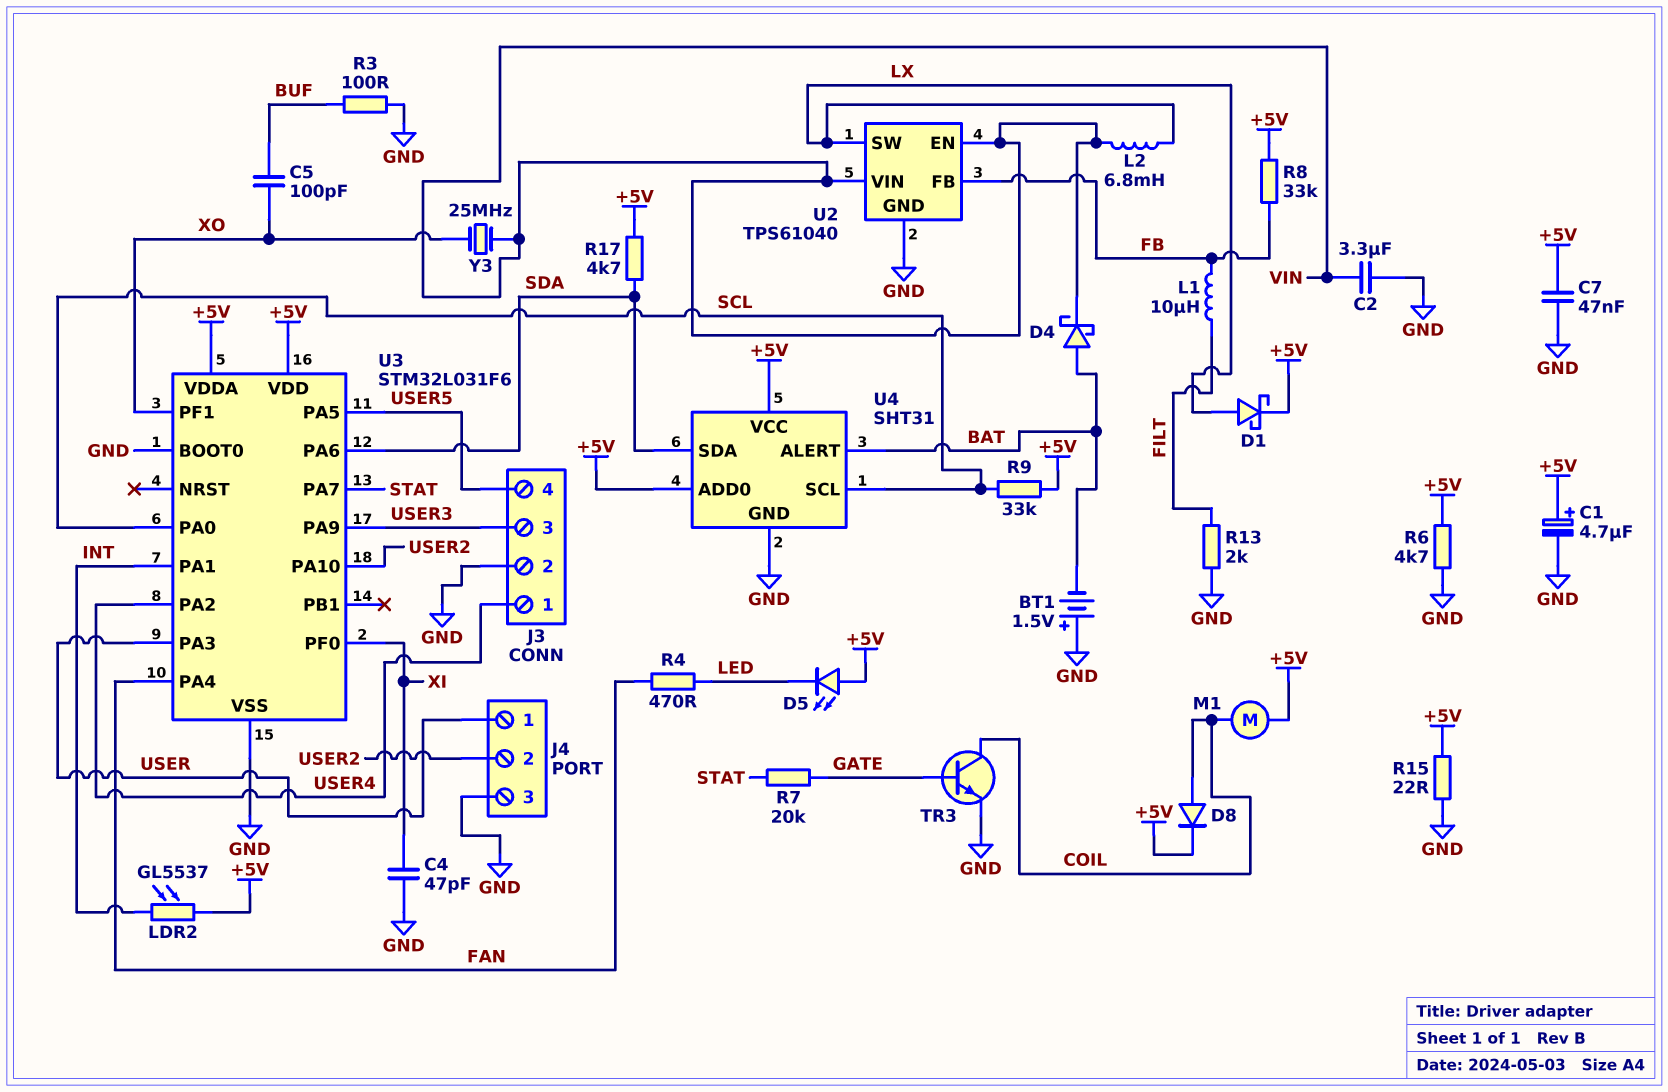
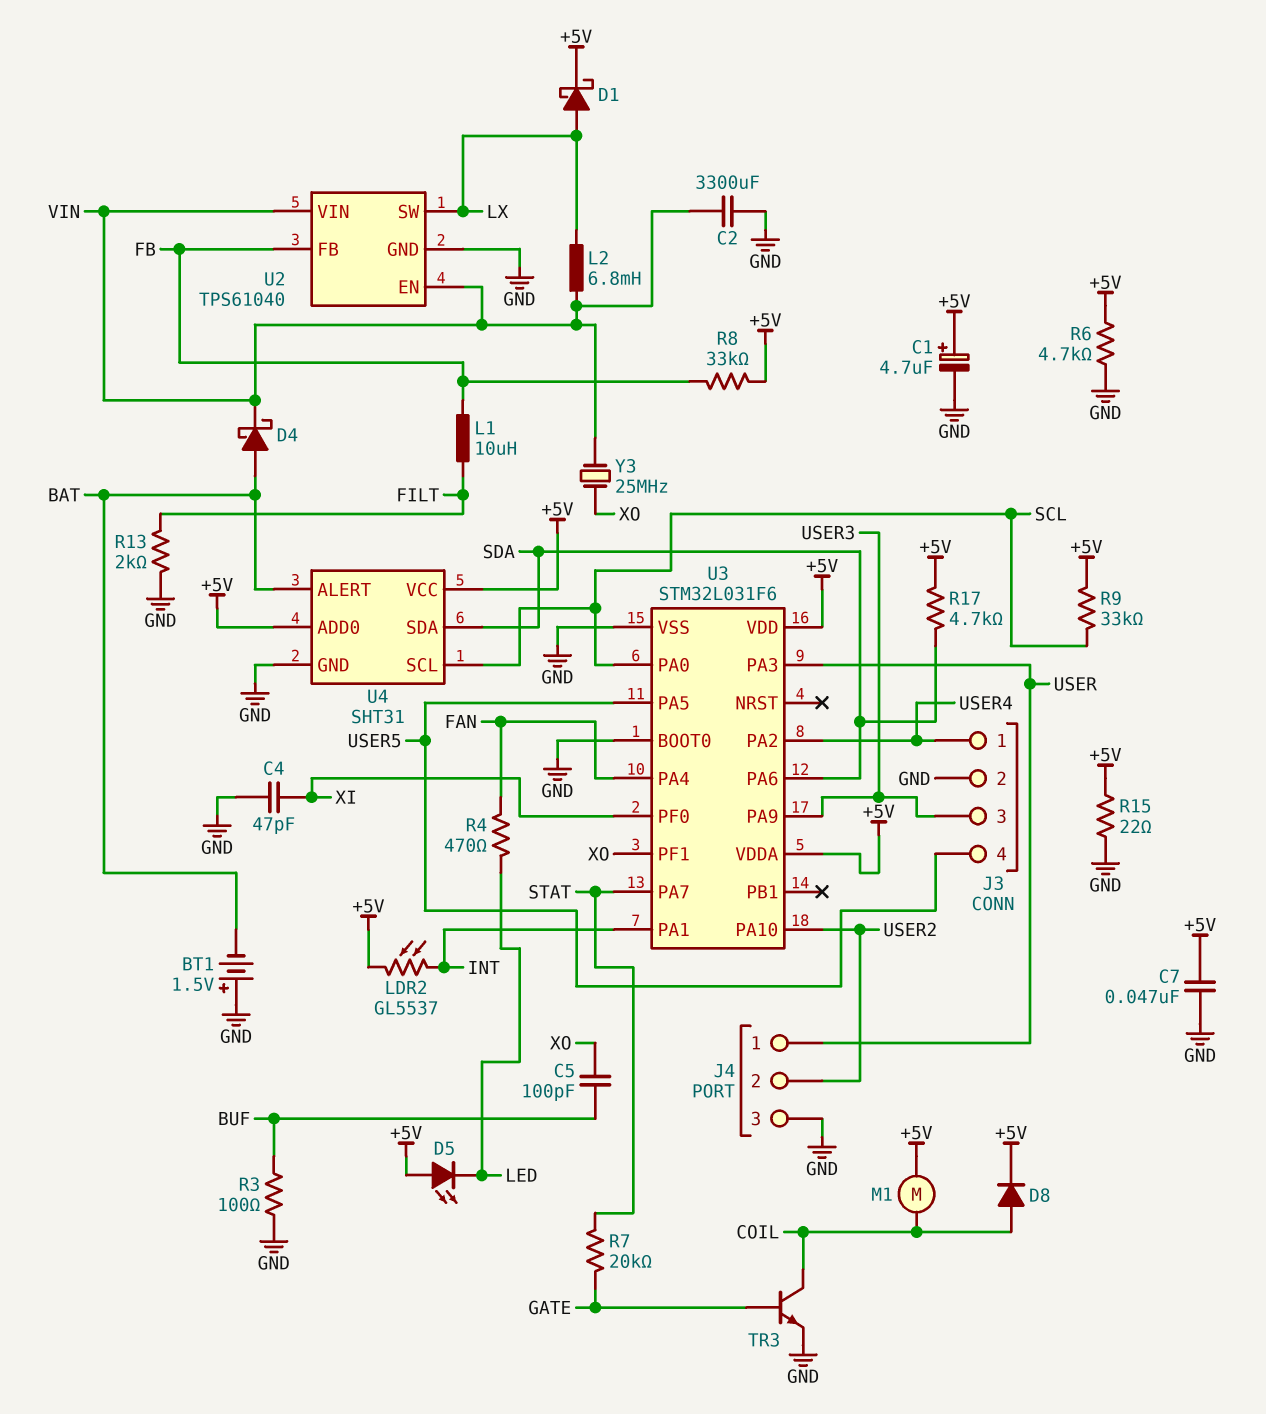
C2: 3.3uF (GND, VIN) -> 3300uF (GND, VIN)

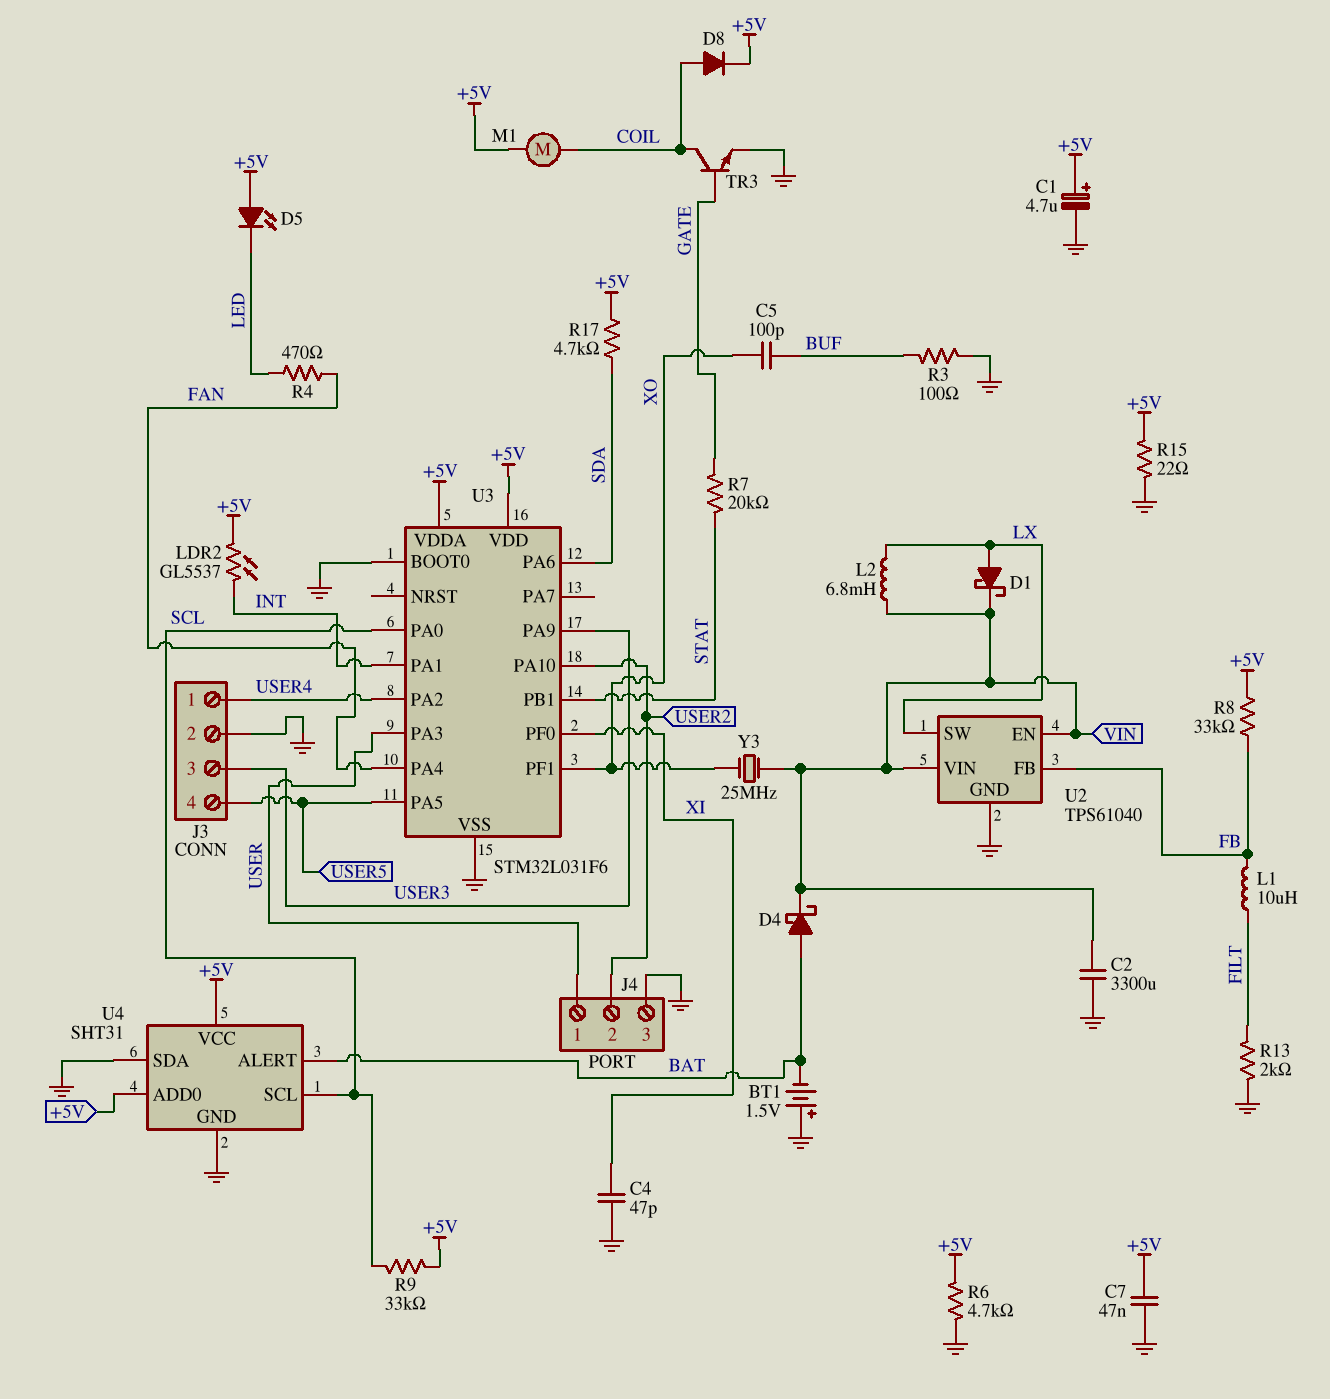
D1: schottky (A LX, K +5V) -> schottky (A LX, K VIN)
U3 pin PA7: STAT -> none
U3 pin PB1: none -> STAT
U4 pin SDA: SDA -> GND

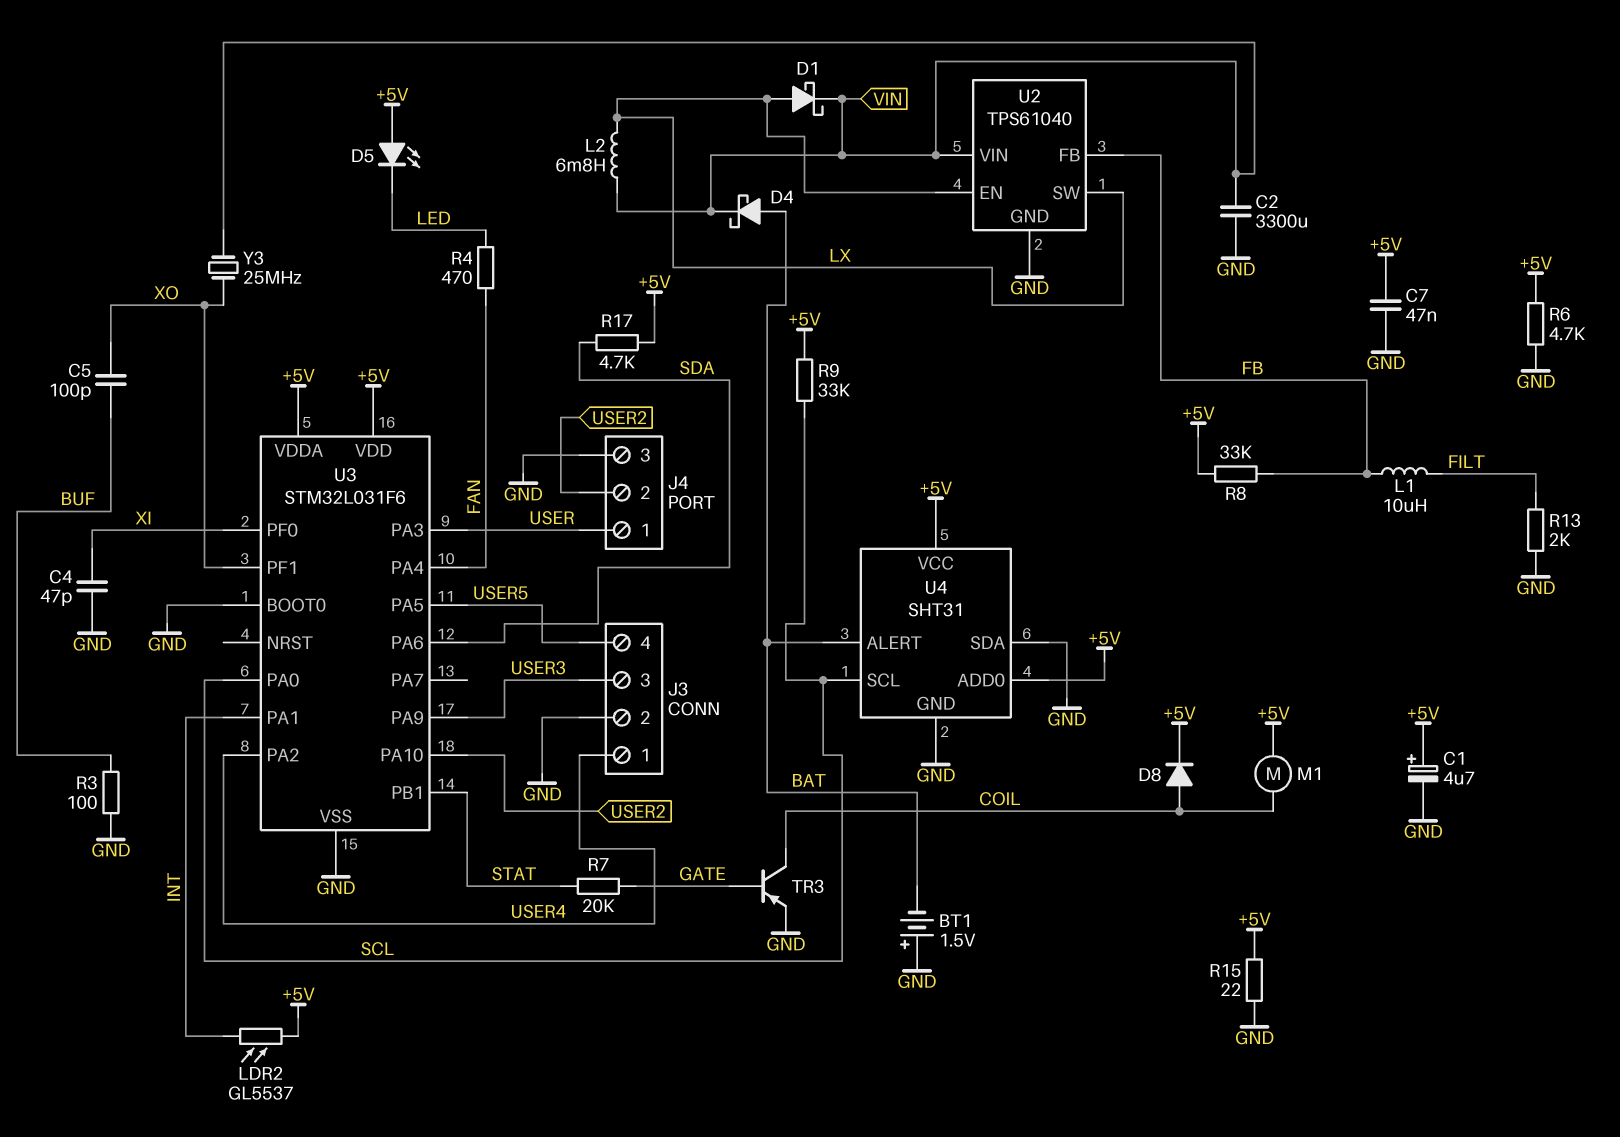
TR3: NPN (B GATE, C COIL, E GND) -> PNP (B GATE, C COIL, E GND)
U2 pin EN: VIN -> LX

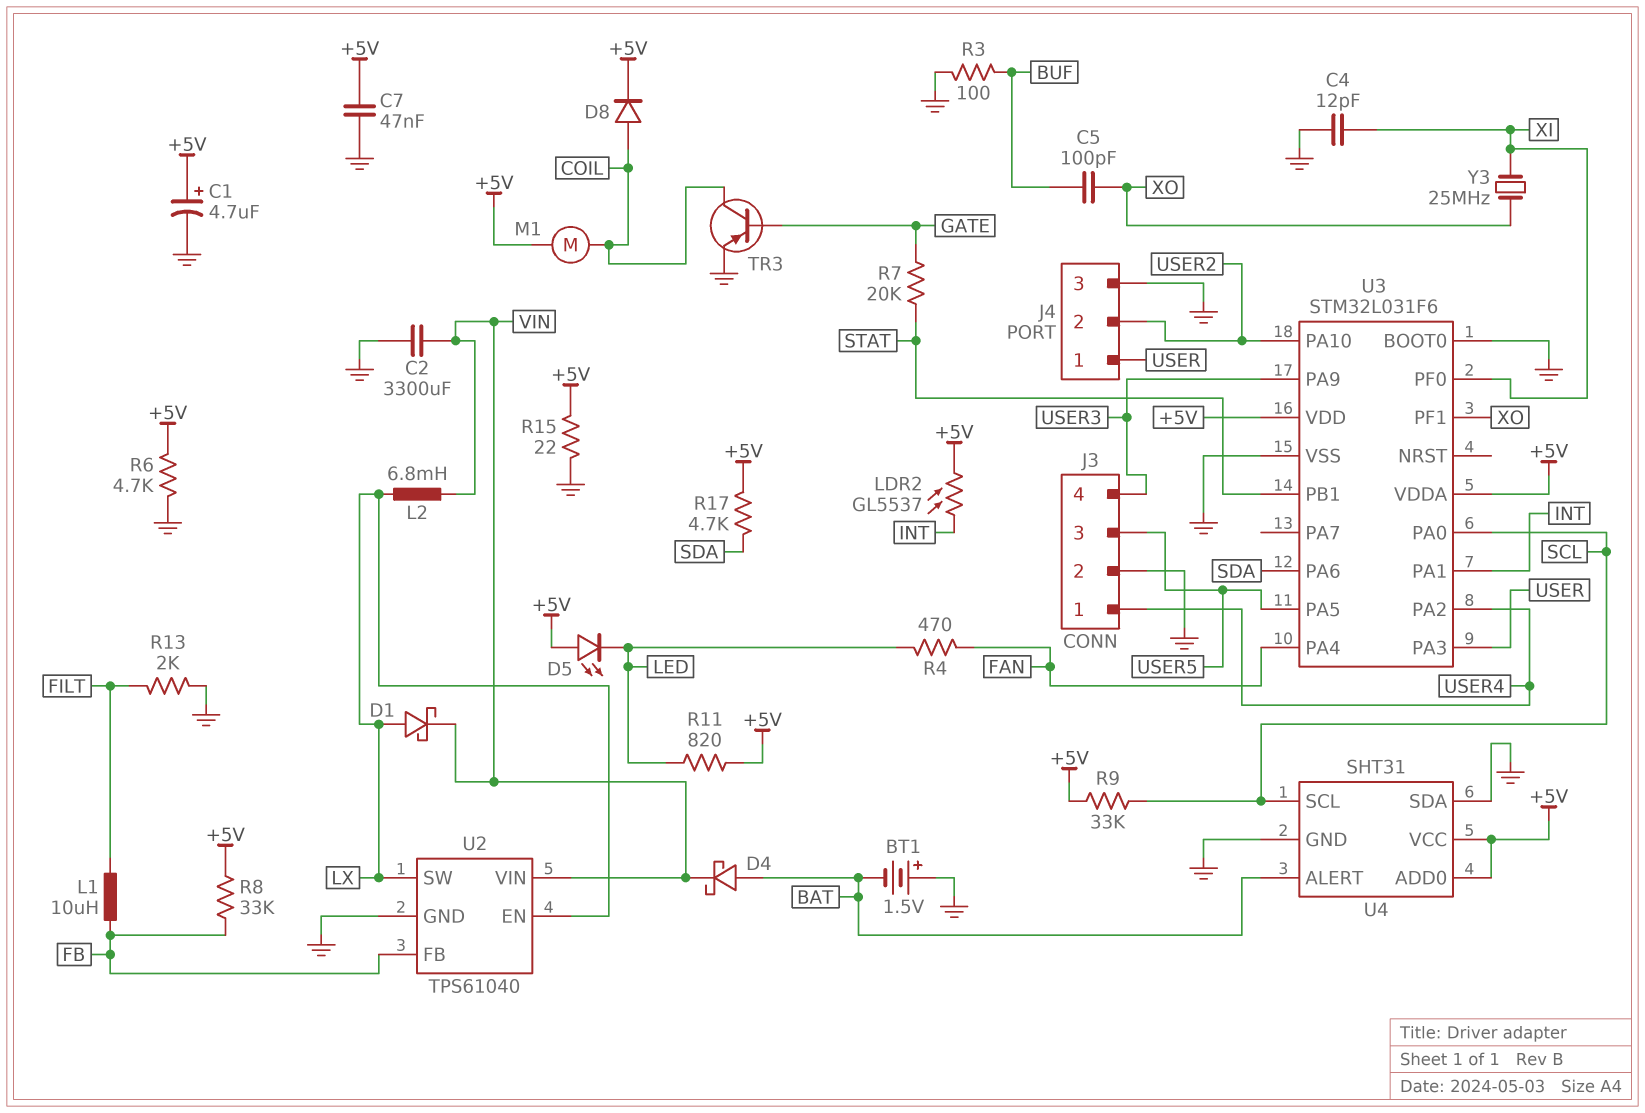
C4: 47pF (GND, XI) -> 12pF (GND, XI)
J3 pin 3: USER3 -> USER5
J3 pin 4: USER5 -> USER3
R11: none -> 820 (+5V, LED)
Y3: 25MHz (VIN, XO) -> 25MHz (XI, XO)

